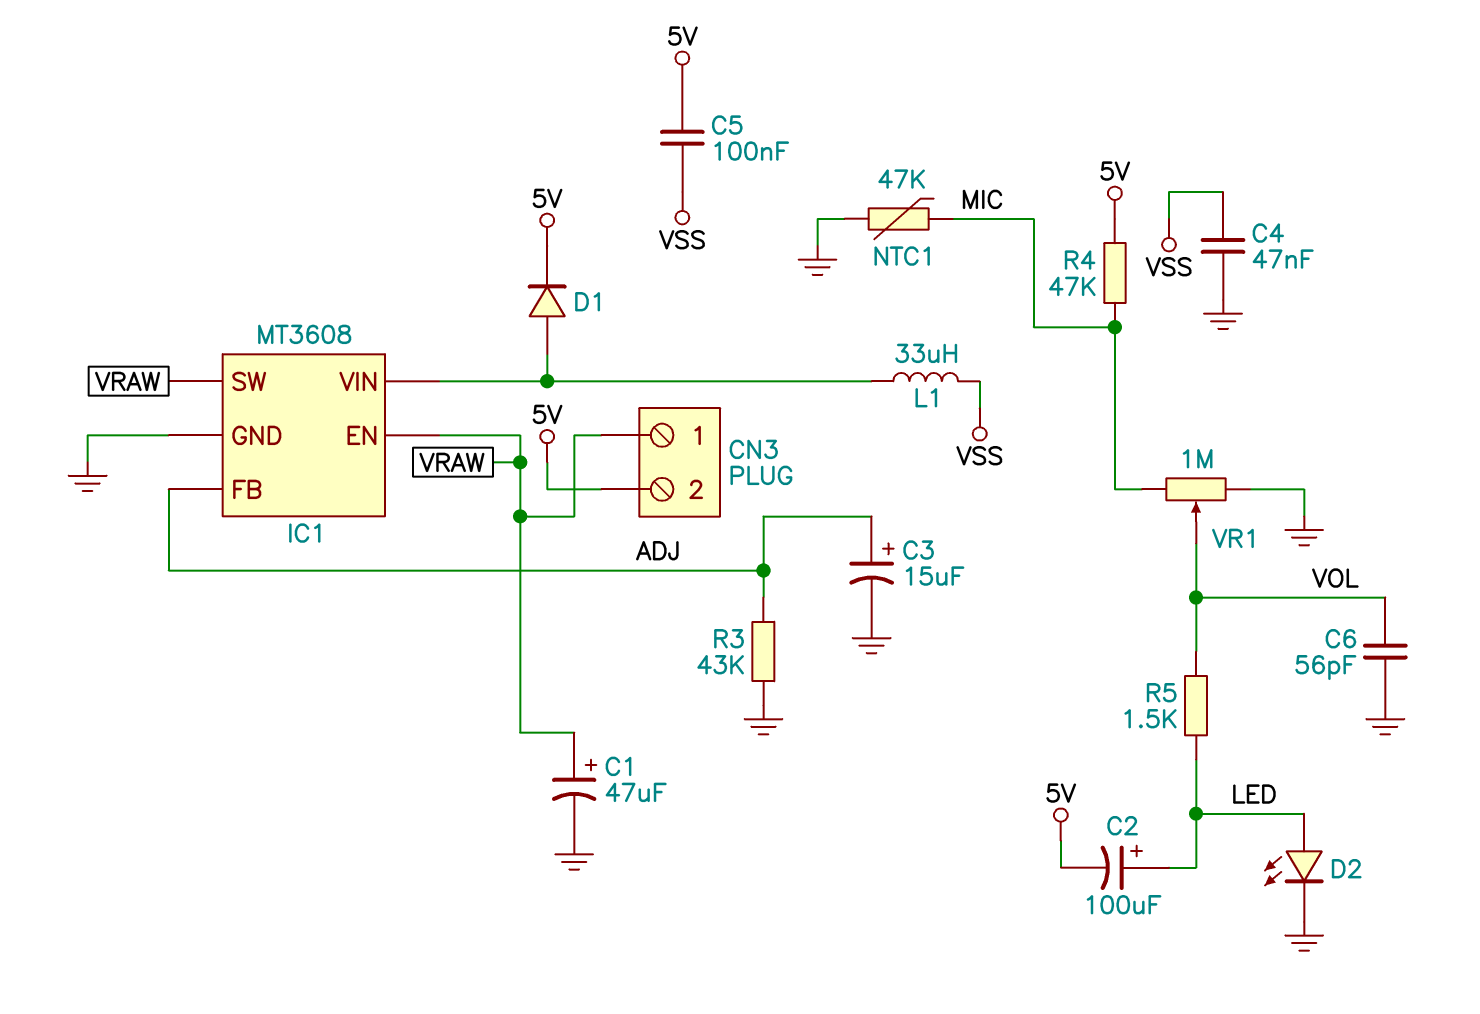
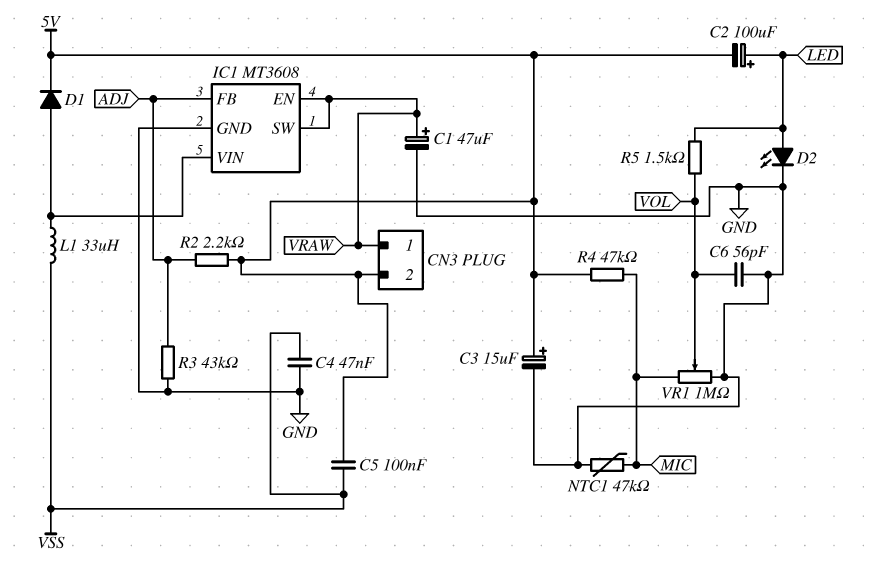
C3: 15uF (plus ADJ, minus GND) -> 15uF (plus 5V, minus GND)
R2: none -> 2.2k (5V, ADJ)

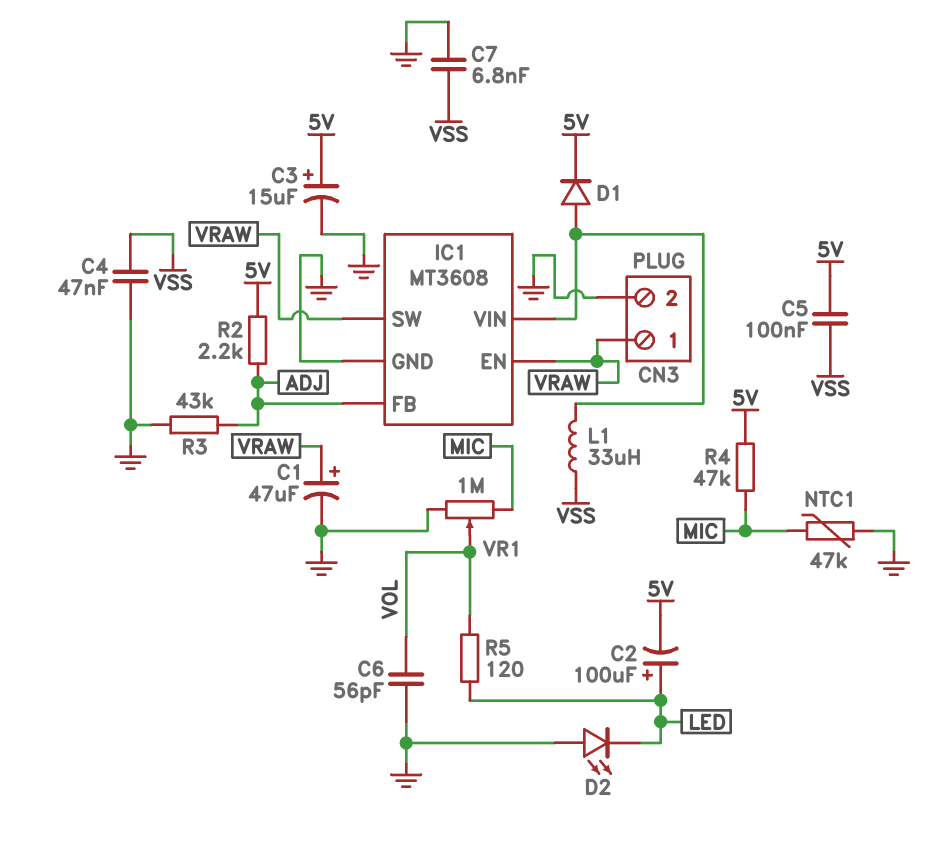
C7: none -> 6.8nF (GND, VSS)
CN3 pin 2: 5V -> GND
D2: LED (A LED, K GND) -> LED (A GND, K LED)
R5: 1.5k (LED, VOL) -> 120 (LED, VOL)

